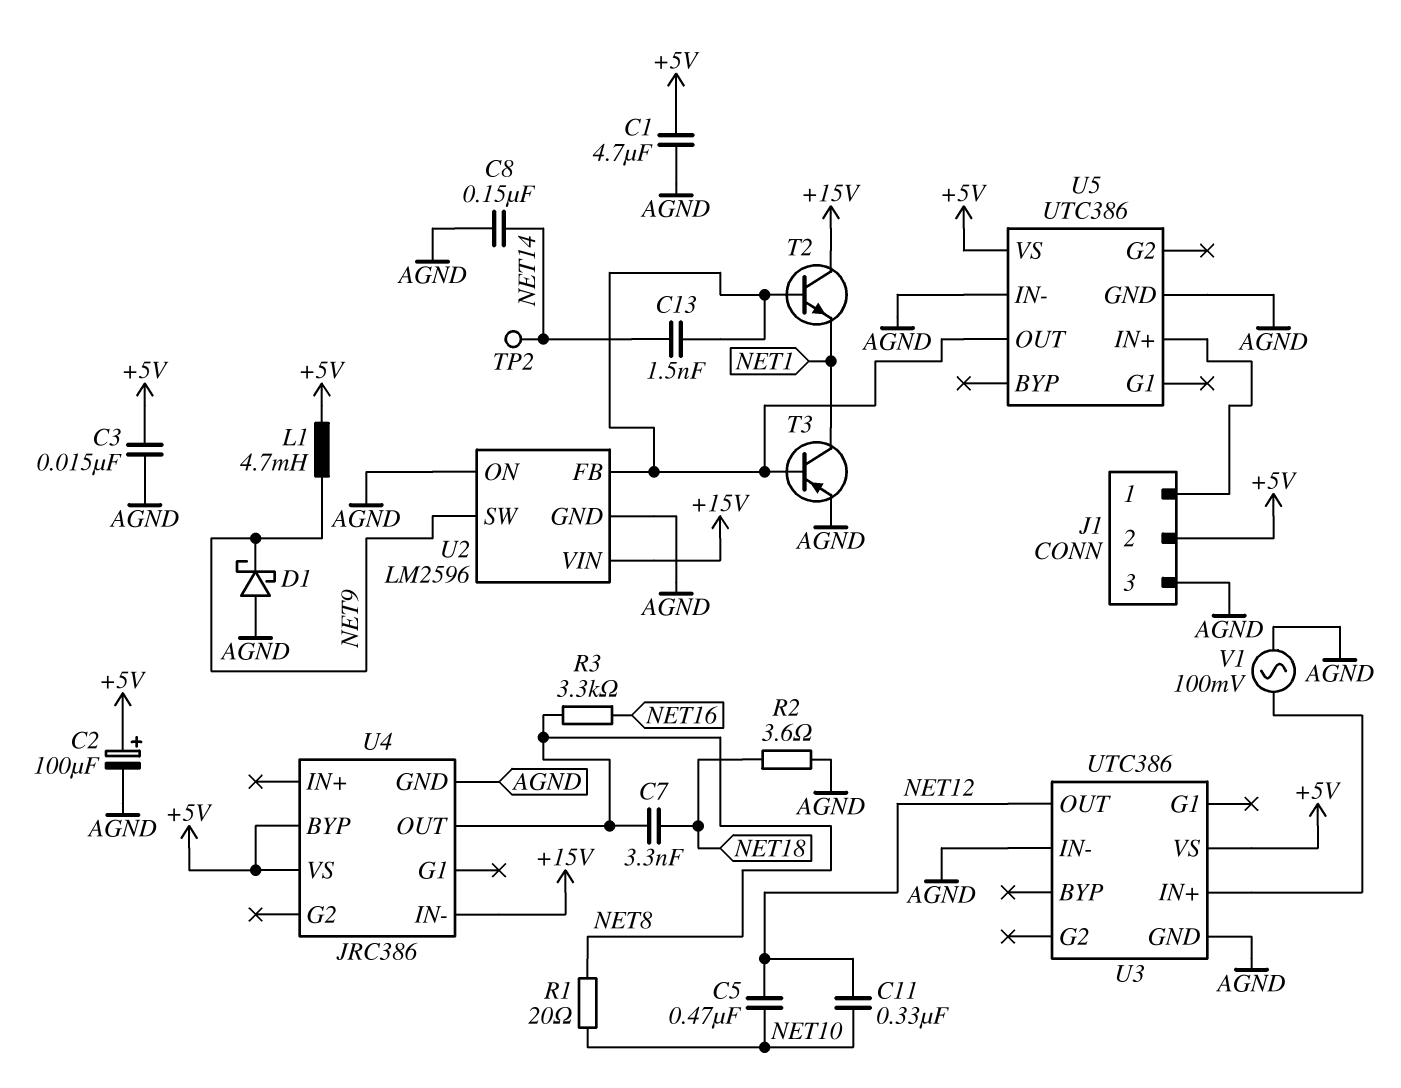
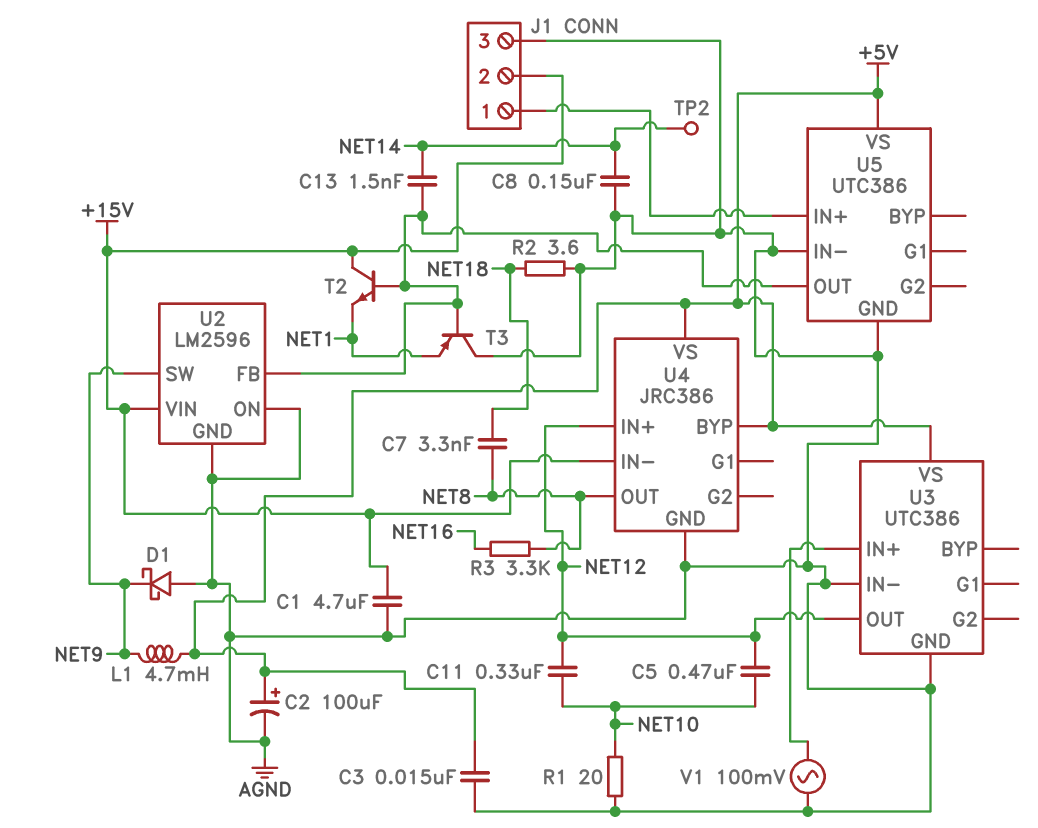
C1: 4.7uF (+5V, AGND) -> 4.7uF (+15V, AGND)
J1 pin 2: +5V -> +15V
R1: 20 (NET8, NET10) -> 20 (AGND, NET10)
T3: PNP (B U2/FB, C NET1, E AGND) -> PNP (B U2/FB, C AGND, E NET1)
U4 pin IN+: none -> NET12

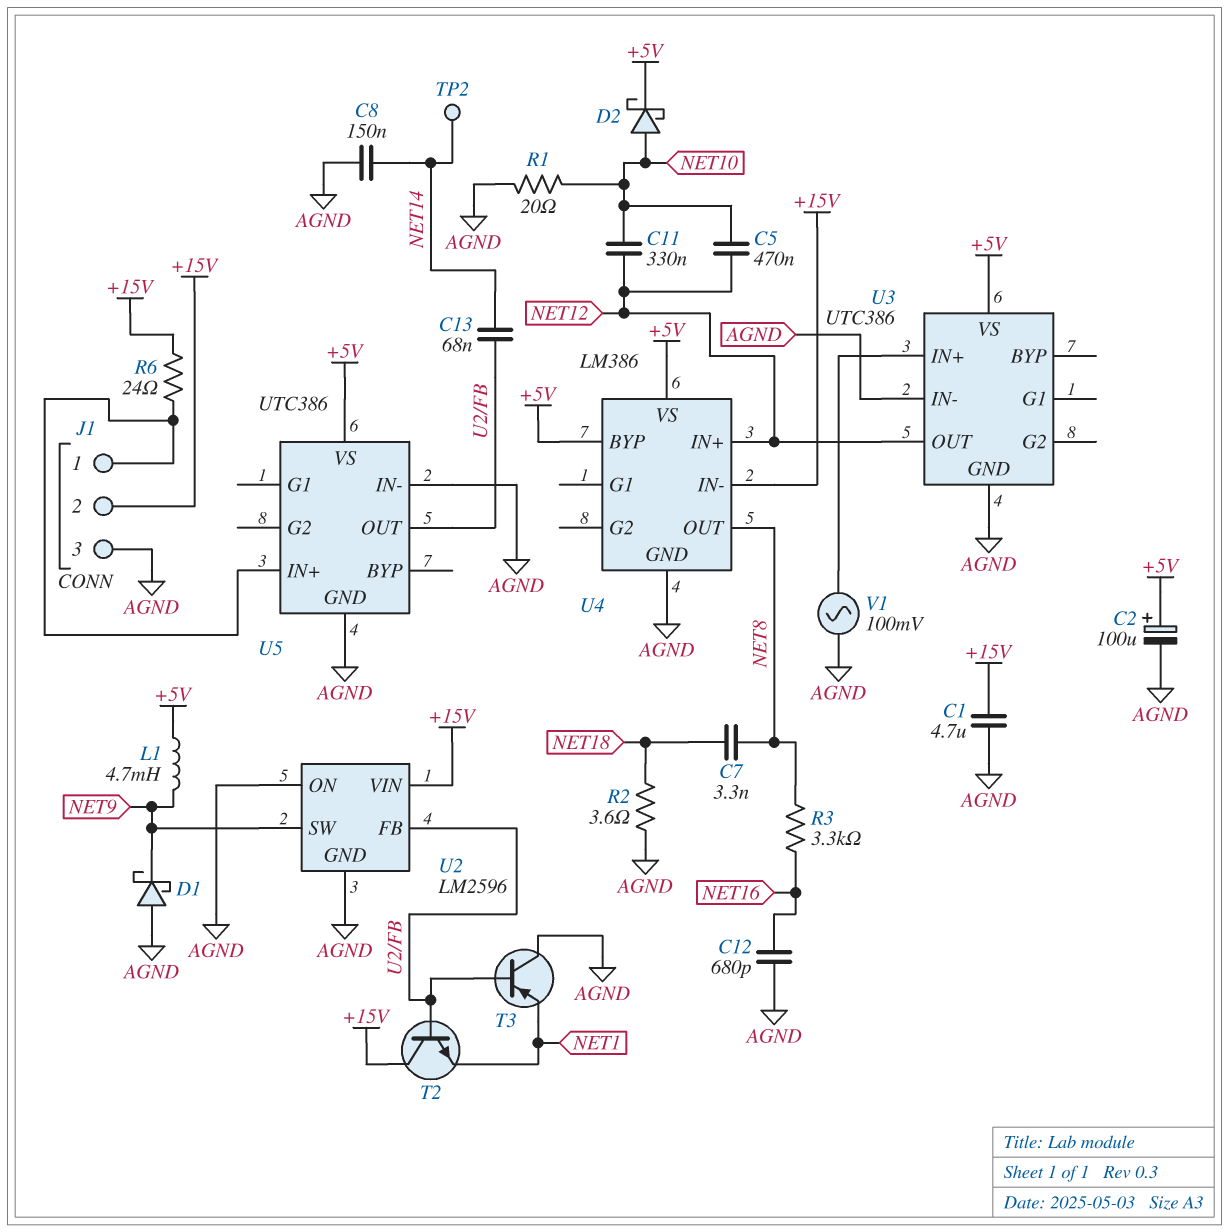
C3: 15nF (+5V, AGND) -> none
C12: none -> 680pF (AGND, NET16)
C13: 1.5nF (NET14, U2/FB) -> 68nF (NET14, U2/FB)
D2: none -> schottky (A NET10, K +5V)
R6: none -> 24 (+15V, J1/1)
U4: JRC386 -> LM386

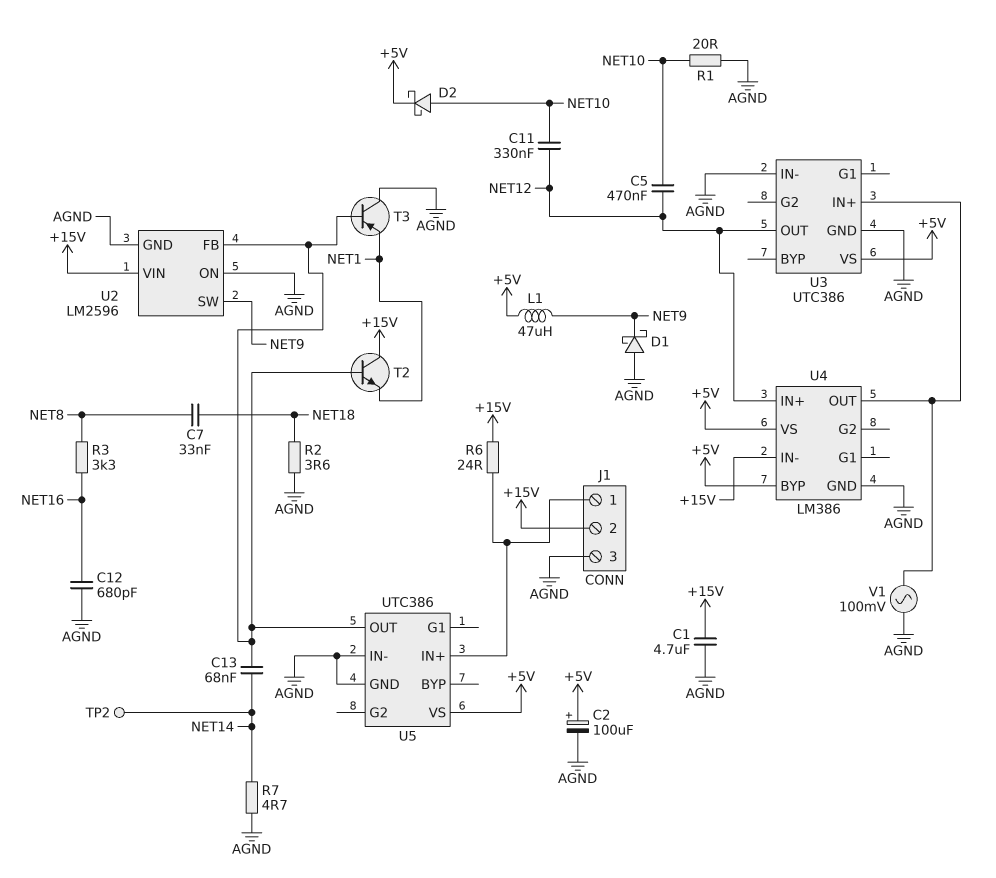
C7: 3.3nF (NET8, NET18) -> 33nF (NET8, NET18)
C8: 150nF (AGND, NET14) -> none
L1: 4.7mH (+5V, NET9) -> 47uH (+5V, NET9)
R7: none -> 4.7 (AGND, NET14)
U4 pin OUT: NET8 -> U3/IN+

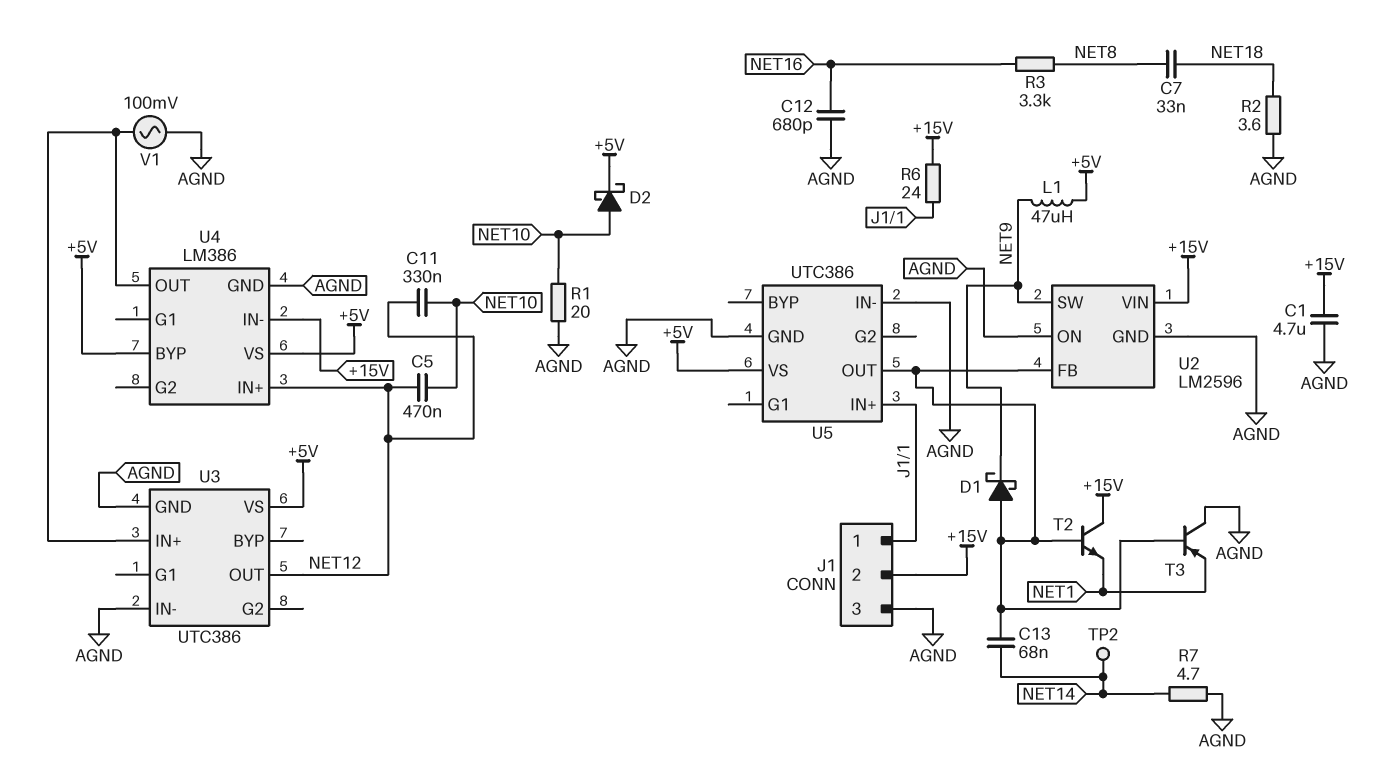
C2: 100uF (plus +5V, minus AGND) -> none
D1: schottky (A AGND, K NET9) -> schottky (A U2/FB, K NET9)

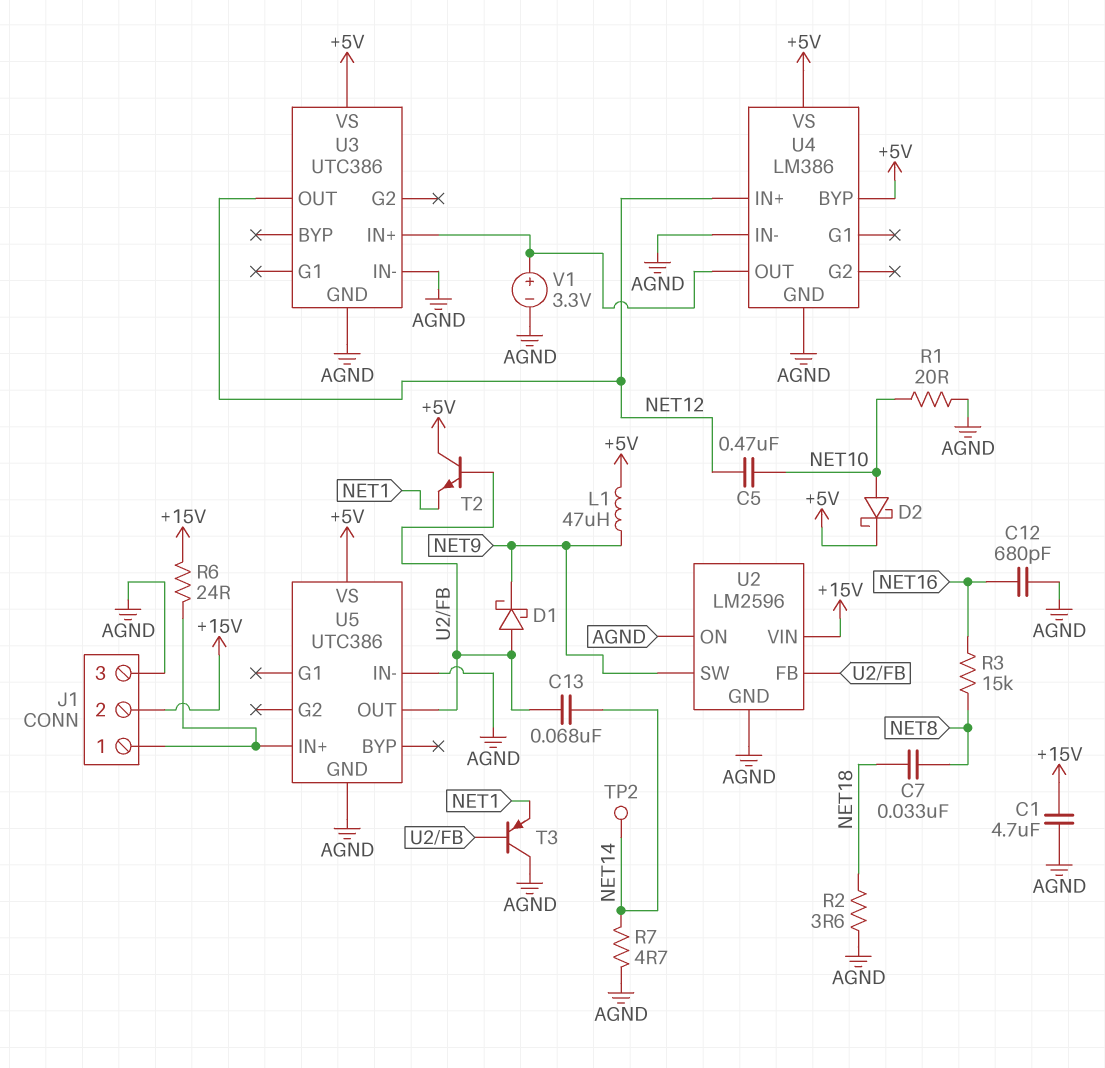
C11: 330nF (NET10, NET12) -> none
R3: 3.3k (NET8, NET16) -> 15k (NET8, NET16)
T2: NPN (B U2/FB, C +15V, E NET1) -> NPN (B U2/FB, C +5V, E NET1)
U4 pin IN-: +15V -> AGND
V1: AC 100mV (AGND, U3/IN+) -> 3.3V (plus U3/IN+, minus AGND)

